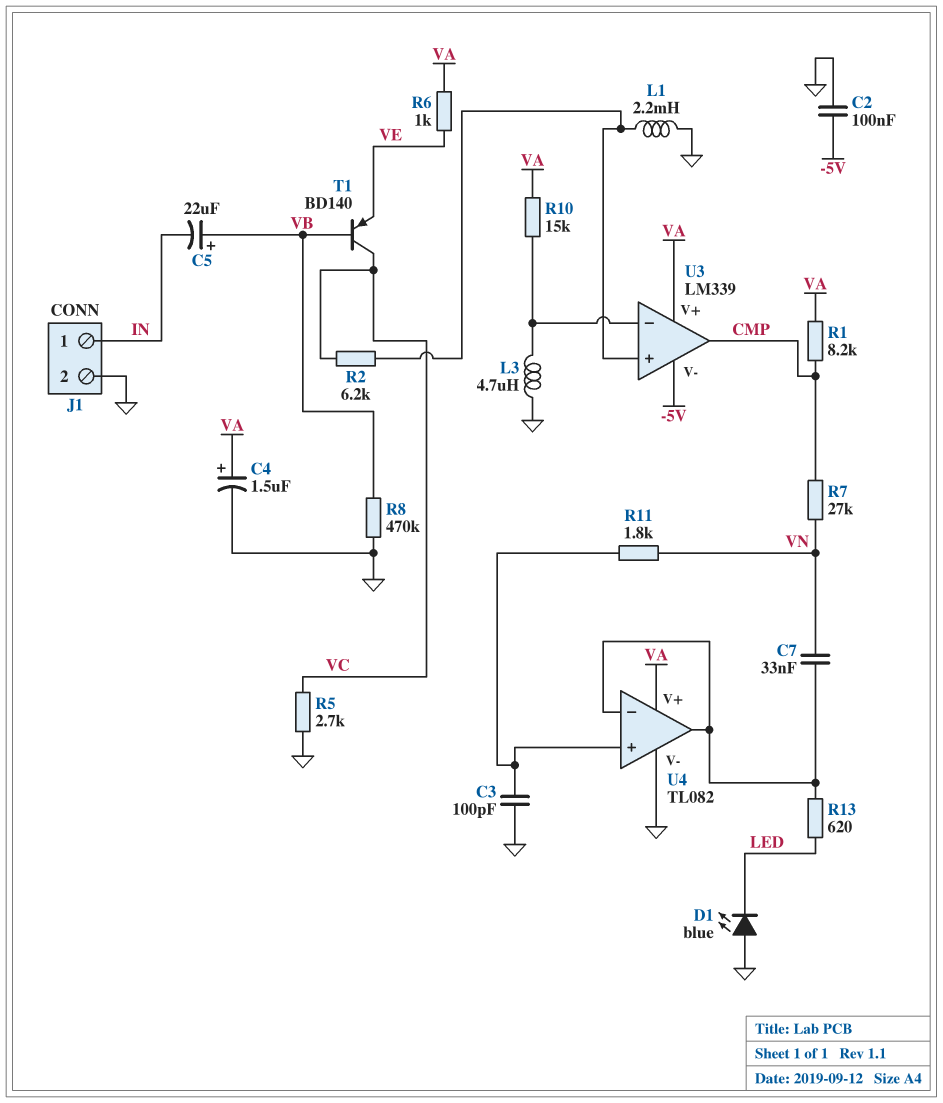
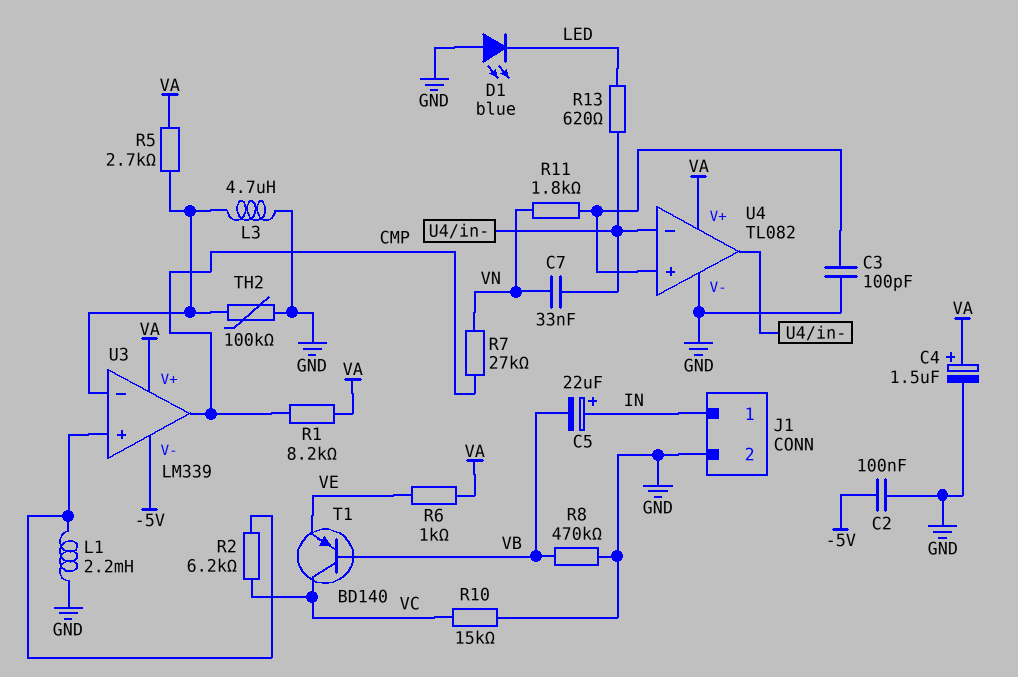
C5: 22uF (plus VB, minus IN) -> 22uF (plus IN, minus VB)
R5: 2.7k (GND, VC) -> 2.7k (U3/in-, VA)
R10: 15k (U3/in-, VA) -> 15k (GND, VC)
TH2: none -> 100k (GND, U3/in-)

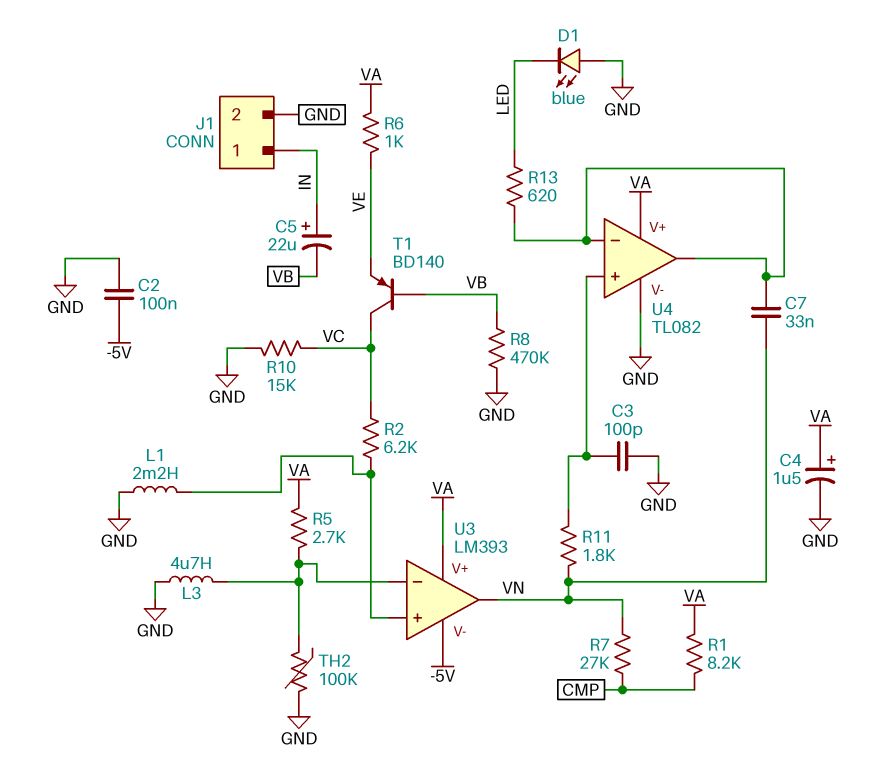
U3: LM339 -> LM393
U3 pin out: CMP -> VN

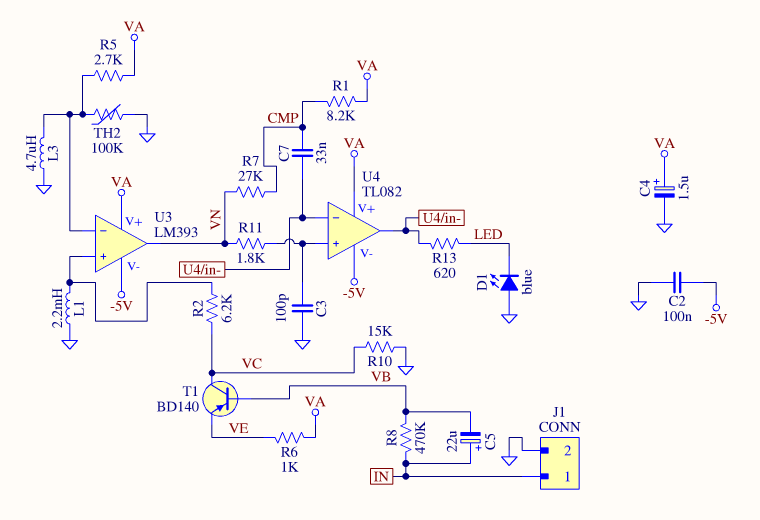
C7: 33nF (U4/in-, VN) -> 33nF (CMP, U4/in-)
R8: 470k (GND, VB) -> 470k (IN, VB)
U4 pin V-: GND -> -5V

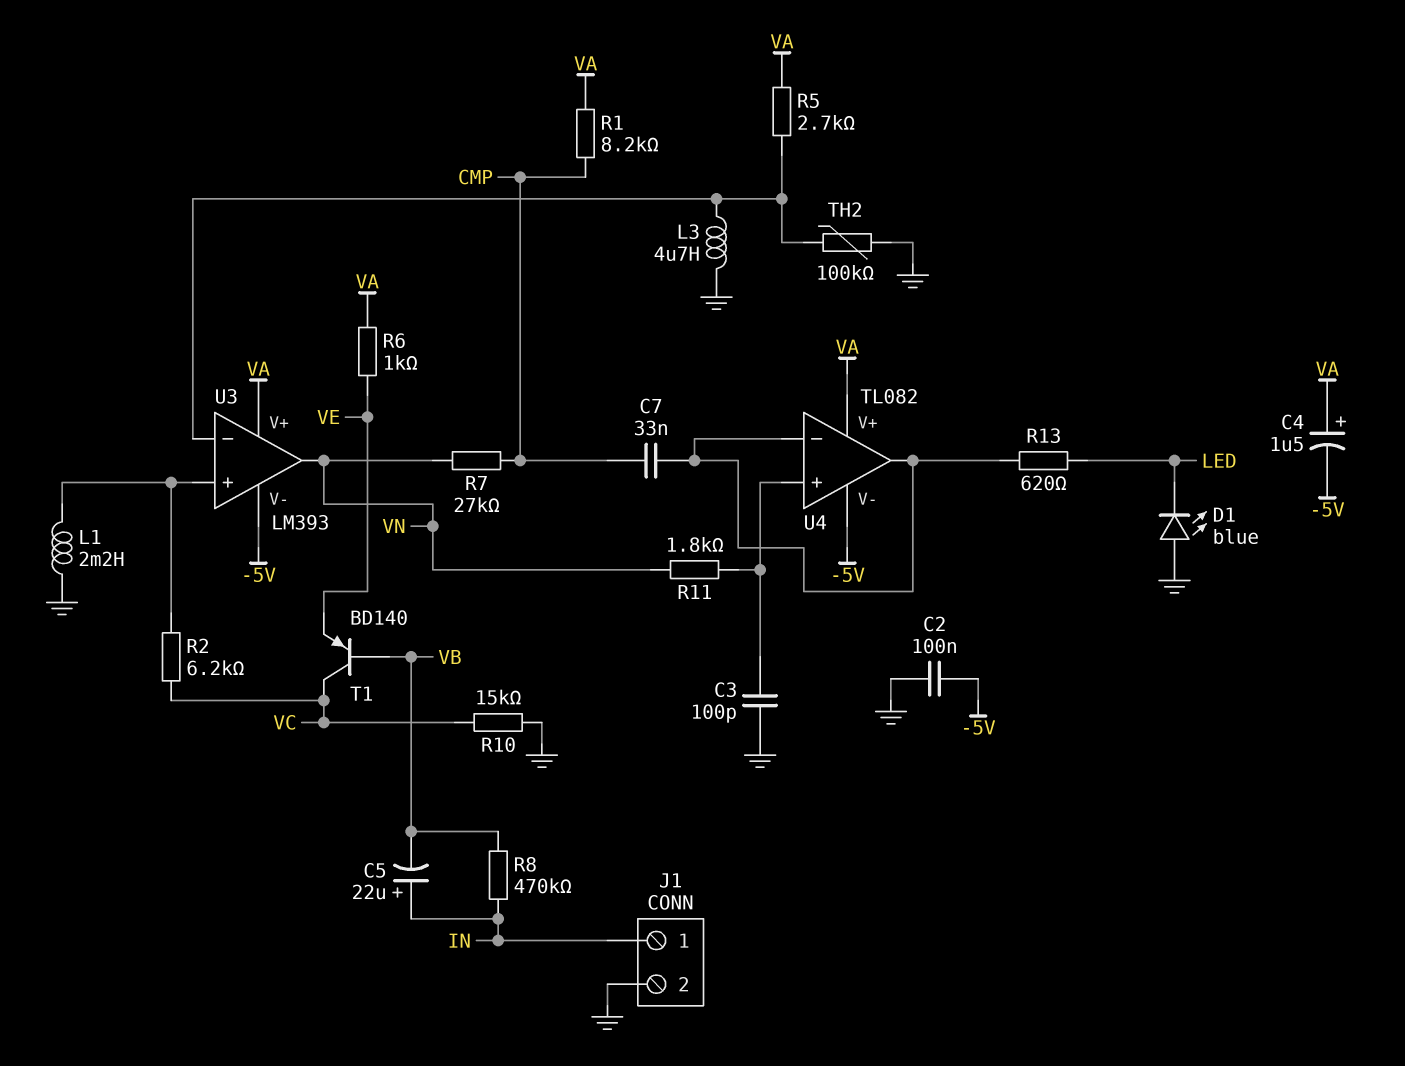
C4: 1.5uF (plus VA, minus GND) -> 1.5uF (plus VA, minus -5V)

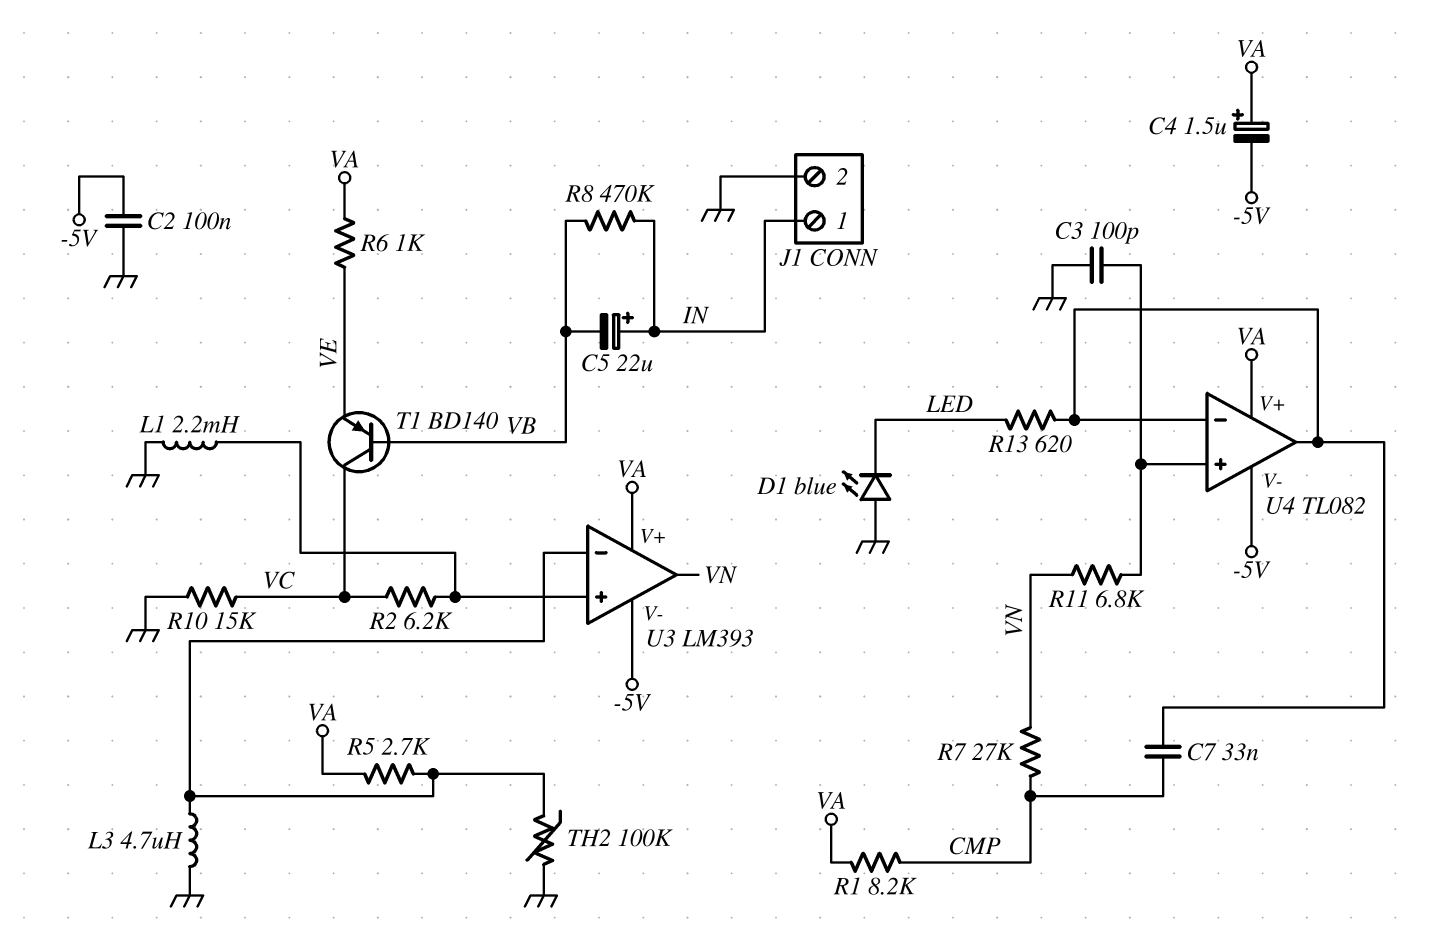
R11: 1.8k (U4/in+, VN) -> 6.8k (U4/in+, VN)

